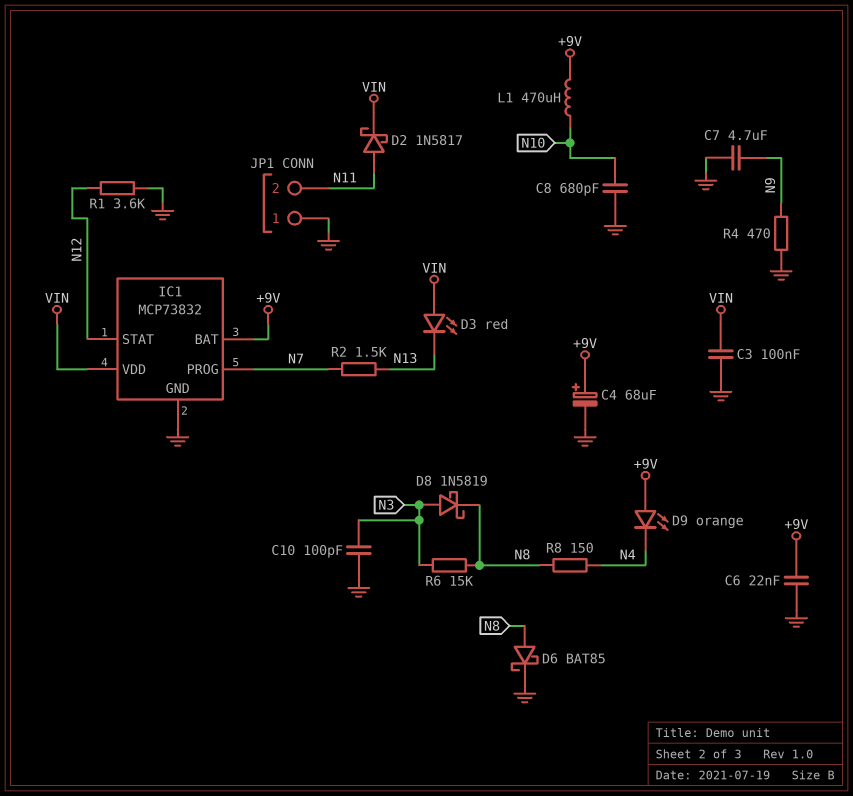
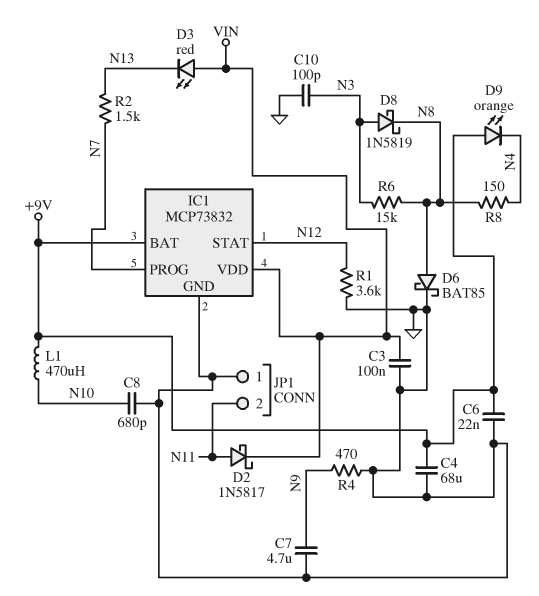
C4: 68uF (plus +9V, minus GND) -> 68uF (+9V, GND)

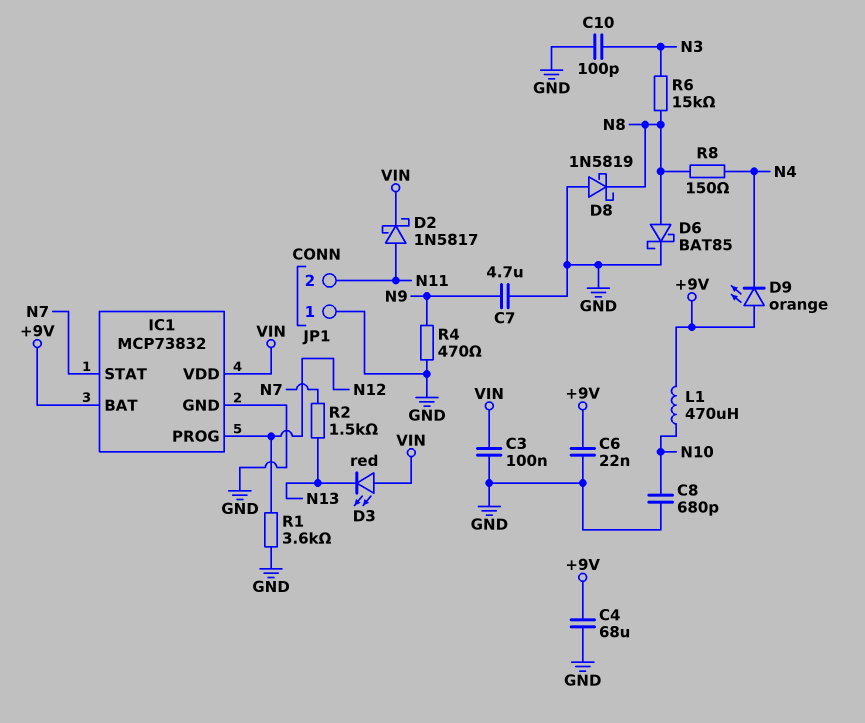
D8: schottky 1N5819 (A N3, K N8) -> schottky 1N5819 (A GND, K N8)
IC1 pin PROG: N7 -> N12
IC1 pin STAT: N12 -> N7

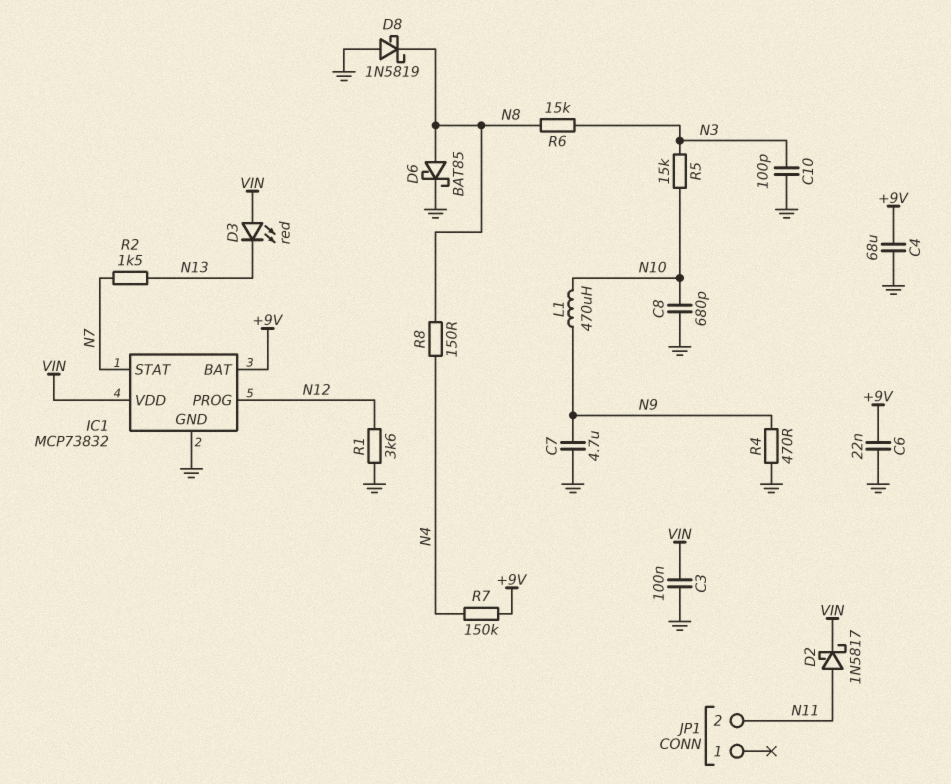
D9: LED orange (A +9V, K N4) -> none
JP1 pin 1: GND -> none
L1: 470uH (+9V, N10) -> 470uH (N9, N10)
R5: none -> 15k (N3, N10)
R7: none -> 150k (+9V, N4)

